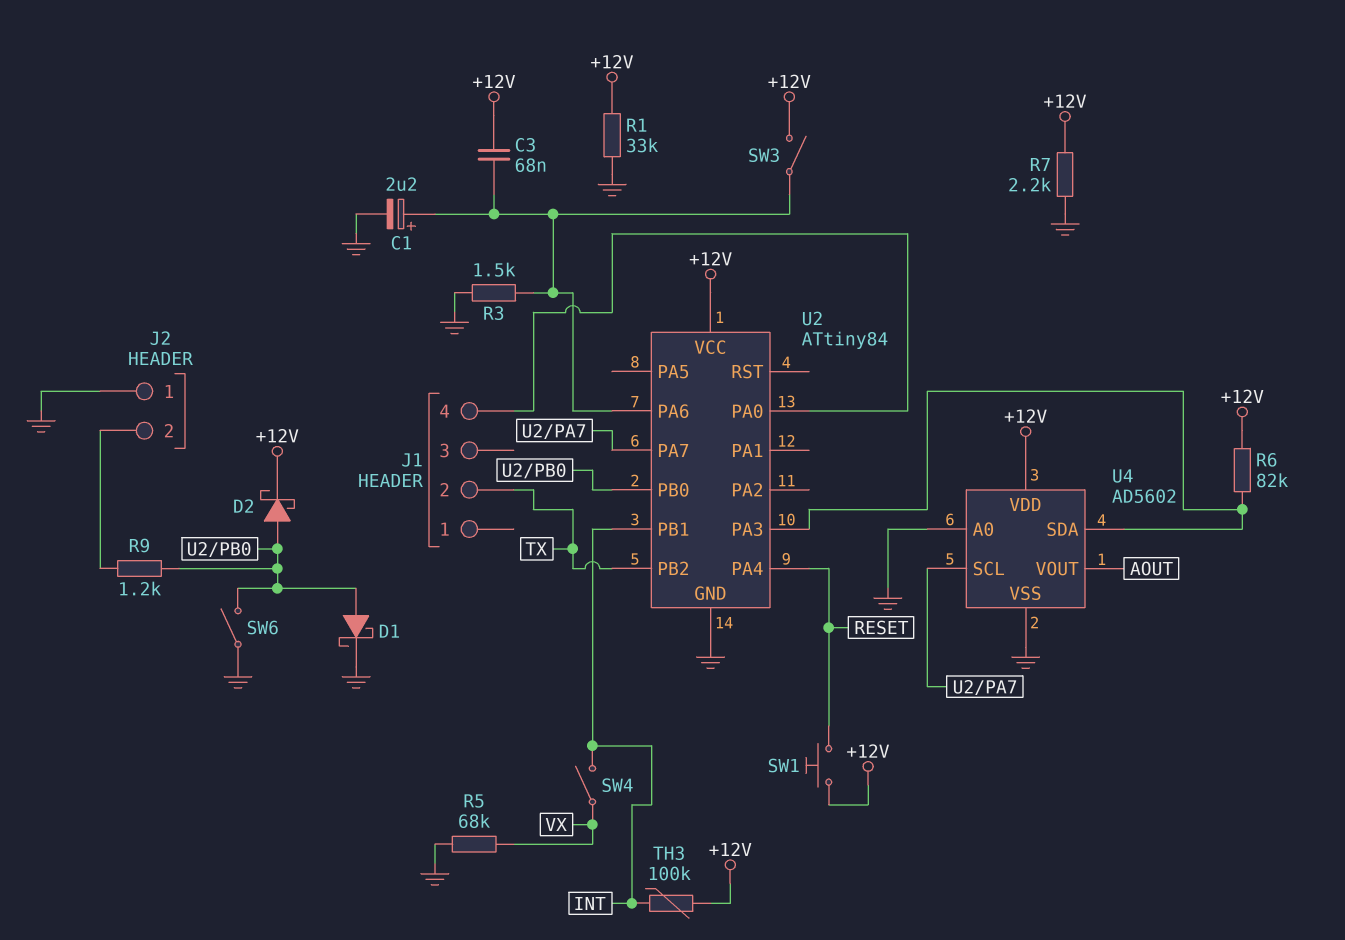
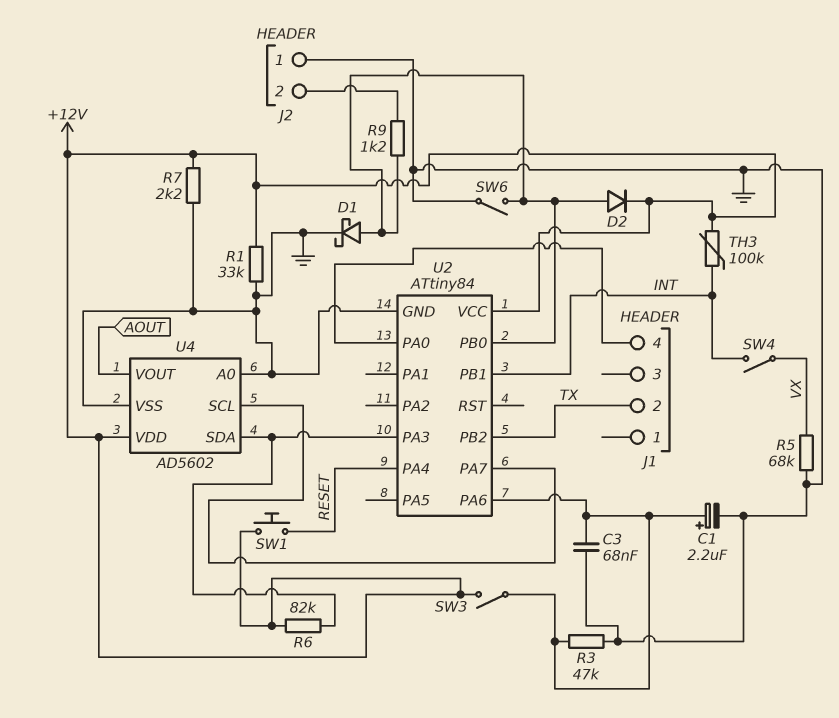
C3: 68nF (+12V, U2/PA6) -> 68nF (GND, U2/PA6)
D2: schottky (A U2/PB0, K +12V) -> diode (A U2/PB0, K +12V)
R3: 1.5k (GND, U2/PA6) -> 47k (GND, U2/PA6)

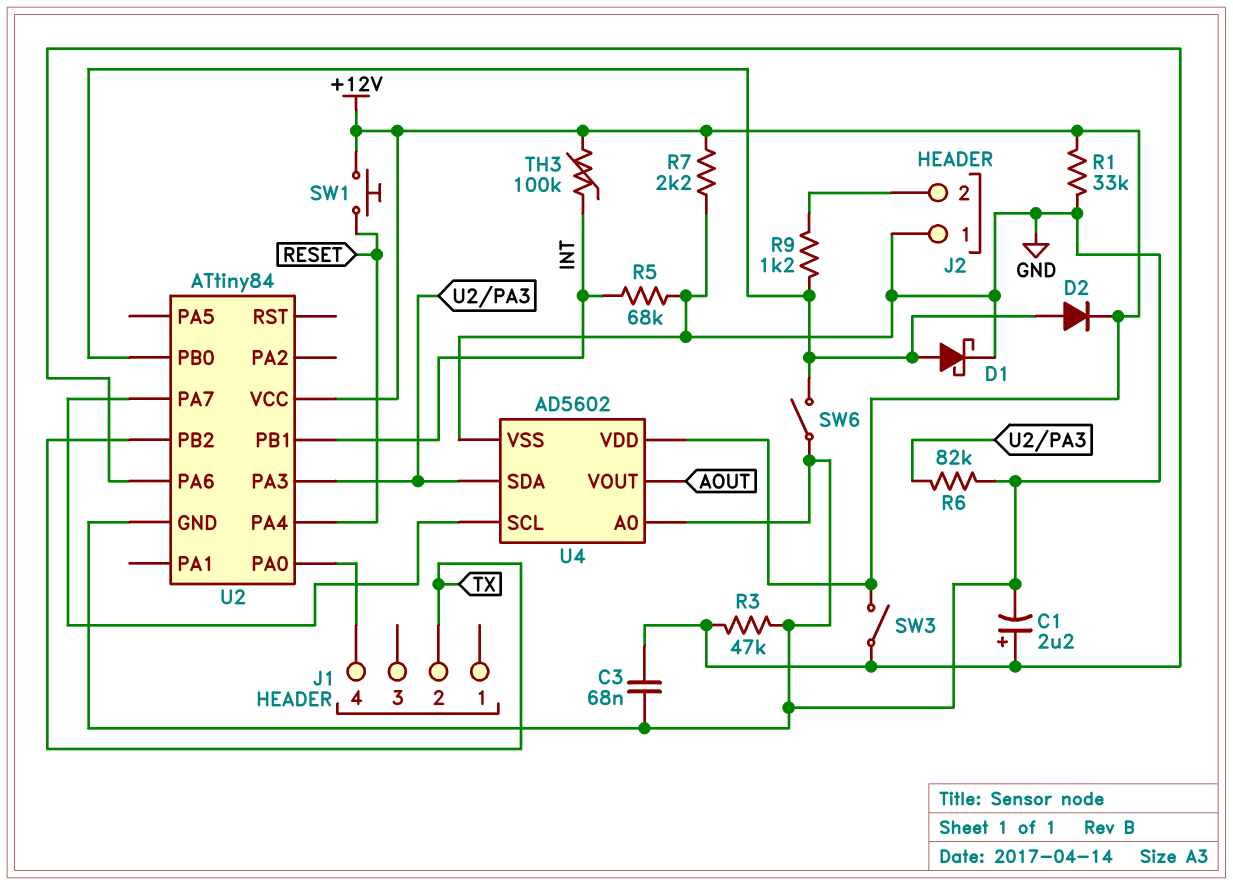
R5: 68k (GND, VX) -> 68k (GND, INT)
R6: 82k (+12V, U2/PA3) -> 82k (GND, U2/PA3)
SW4: switch (INT, VX) -> none

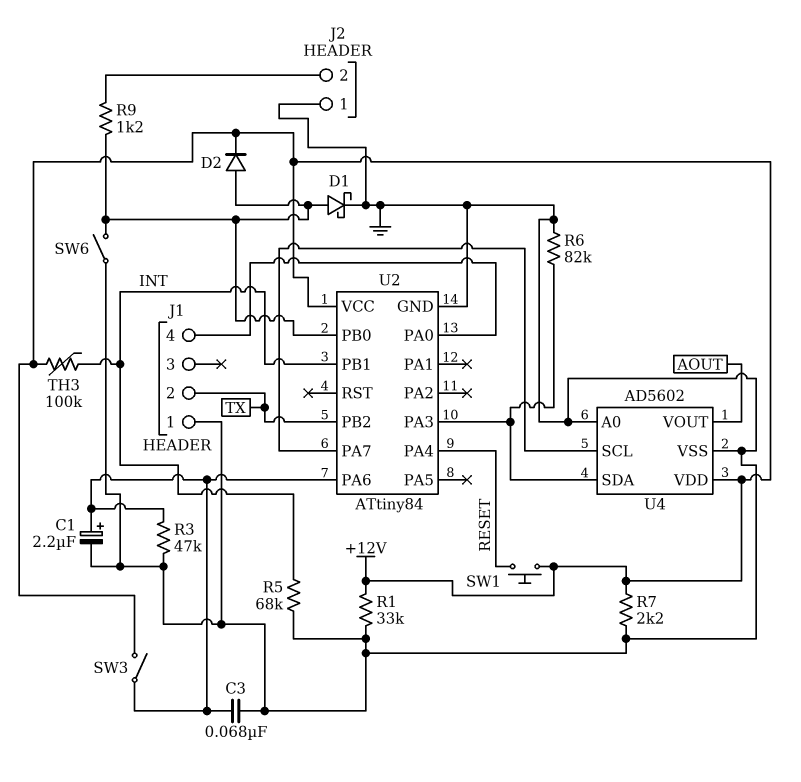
J1 pin 1: none -> GND

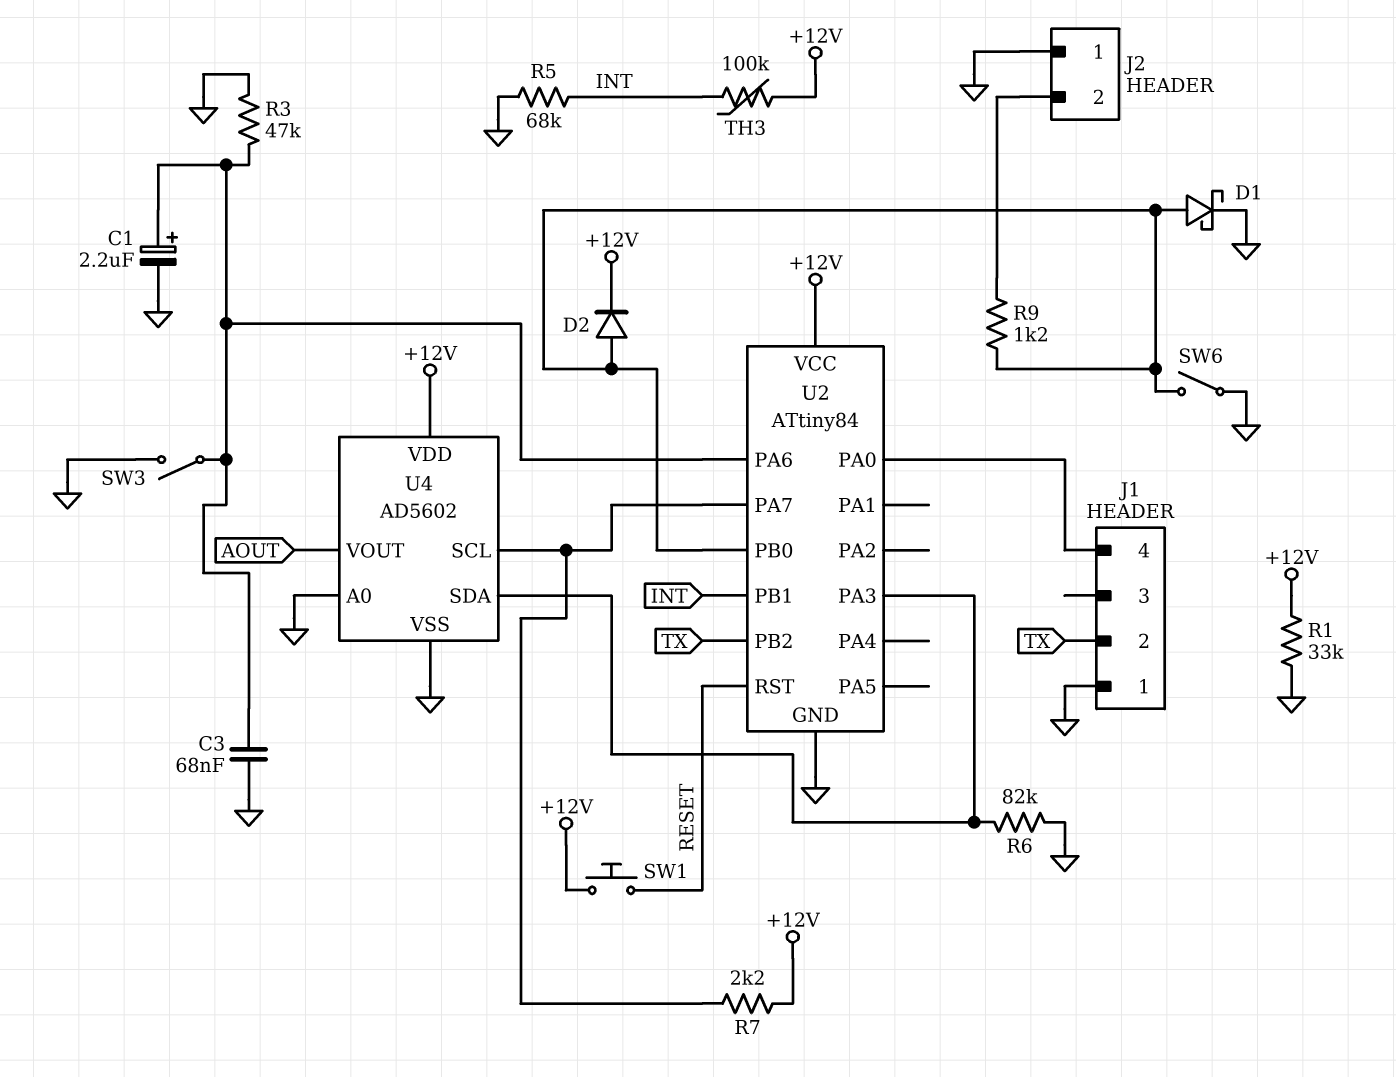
R7: 2.2k (+12V, GND) -> 2.2k (+12V, U2/PA7)
SW3: switch (+12V, U2/PA6) -> switch (GND, U2/PA6)
U2 pin PA4: RESET -> none
U2 pin RST: none -> RESET

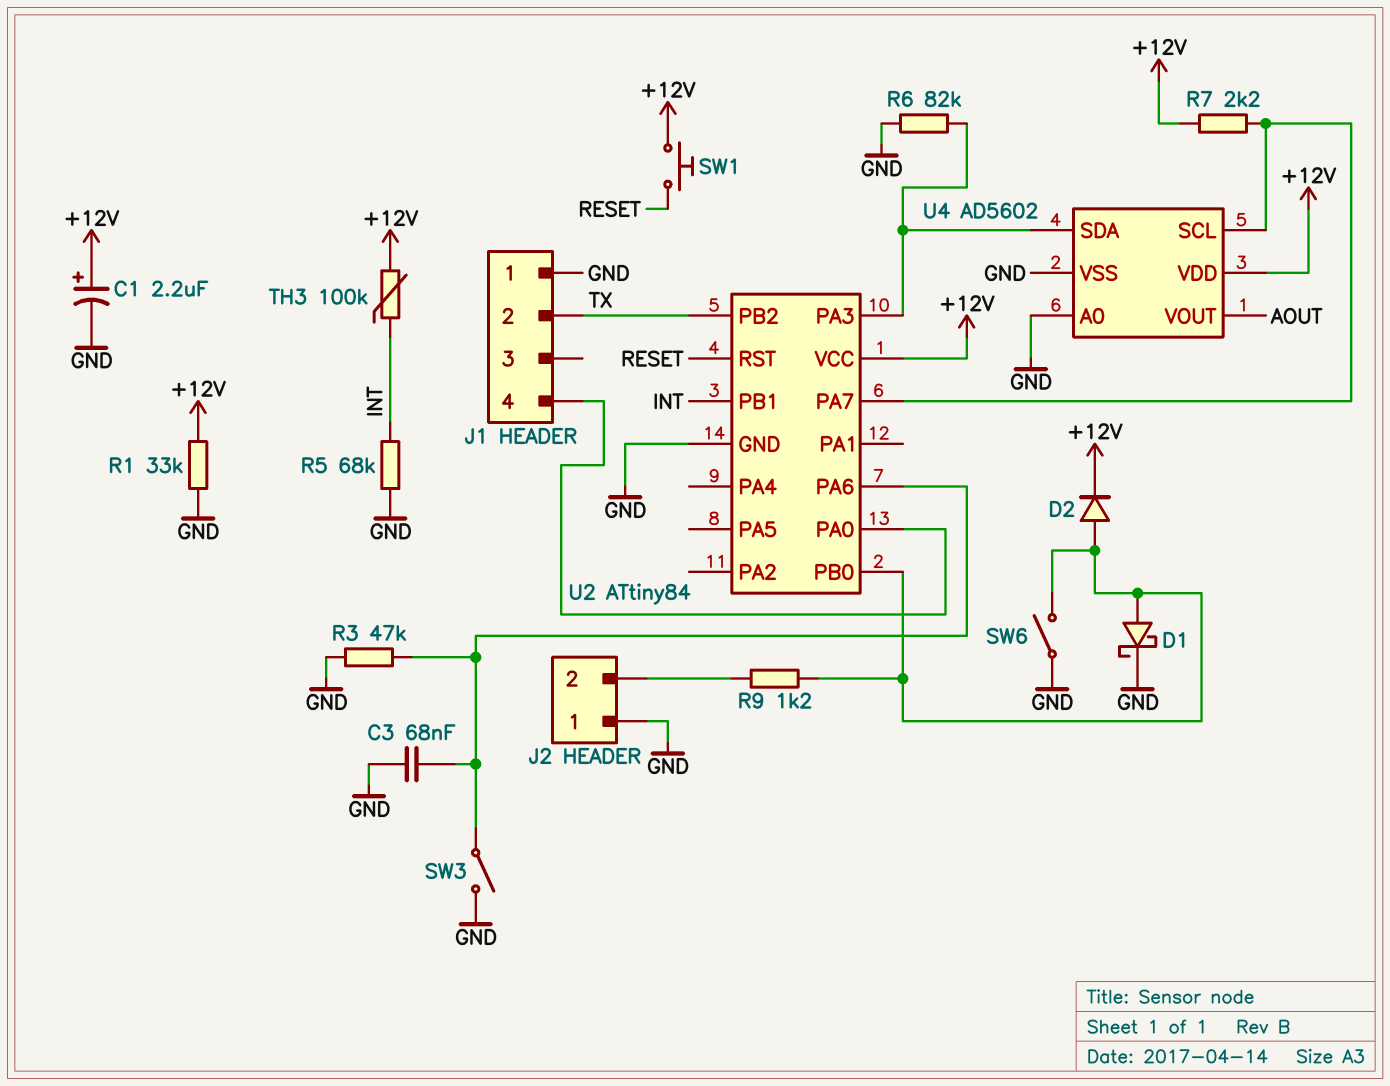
C1: 2.2uF (plus U2/PA6, minus GND) -> 2.2uF (plus +12V, minus GND)

